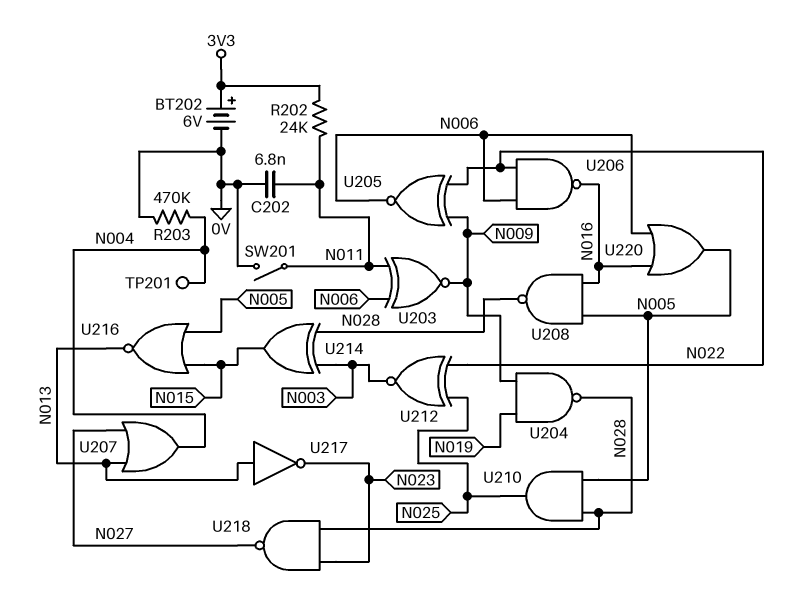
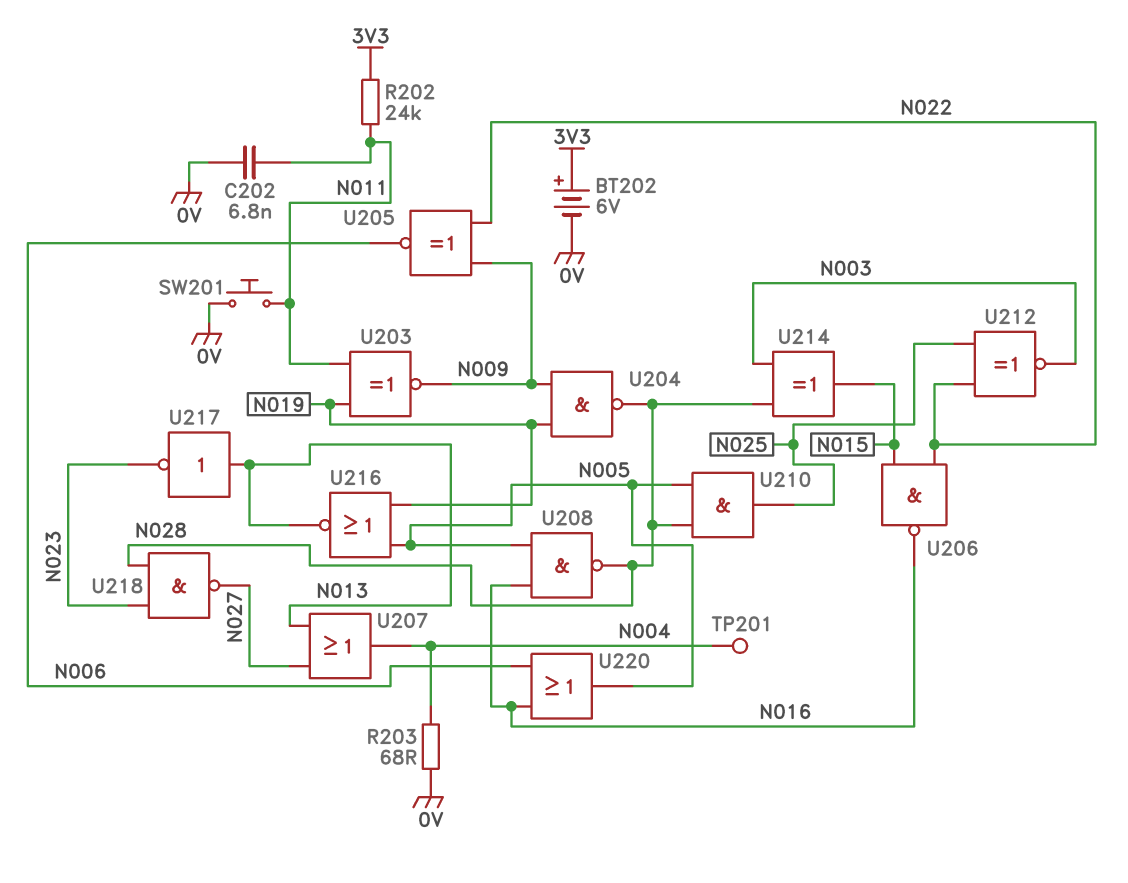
R203: 470k (0V, N004) -> 68 (0V, N004)
SW201: switch (0V, N011) -> button (0V, N011)
U203: XNOR (in N006, in N011, out N009) -> XNOR (in N011, in N019, out N009)
U206: NAND (in N006, in N022, out N016) -> NAND (in N015, in N022, out N016)
U216: NOR (in N005, in N015, out N013) -> NOR (in N005, in N019, out N013)

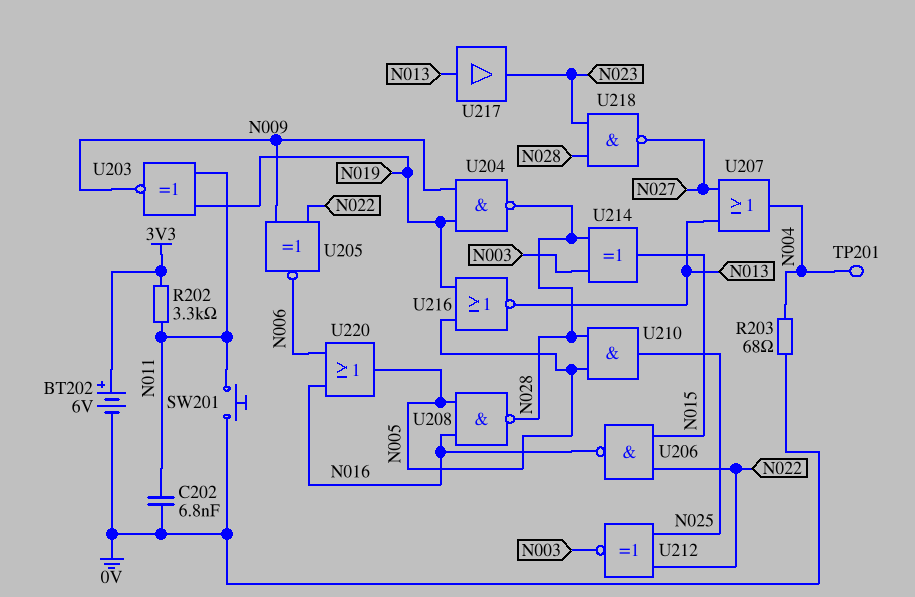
R202: 24k (3V3, N011) -> 3.3k (3V3, N011)
U217: NOT (in N013, out N023) -> buffer (in N013, out N023)

